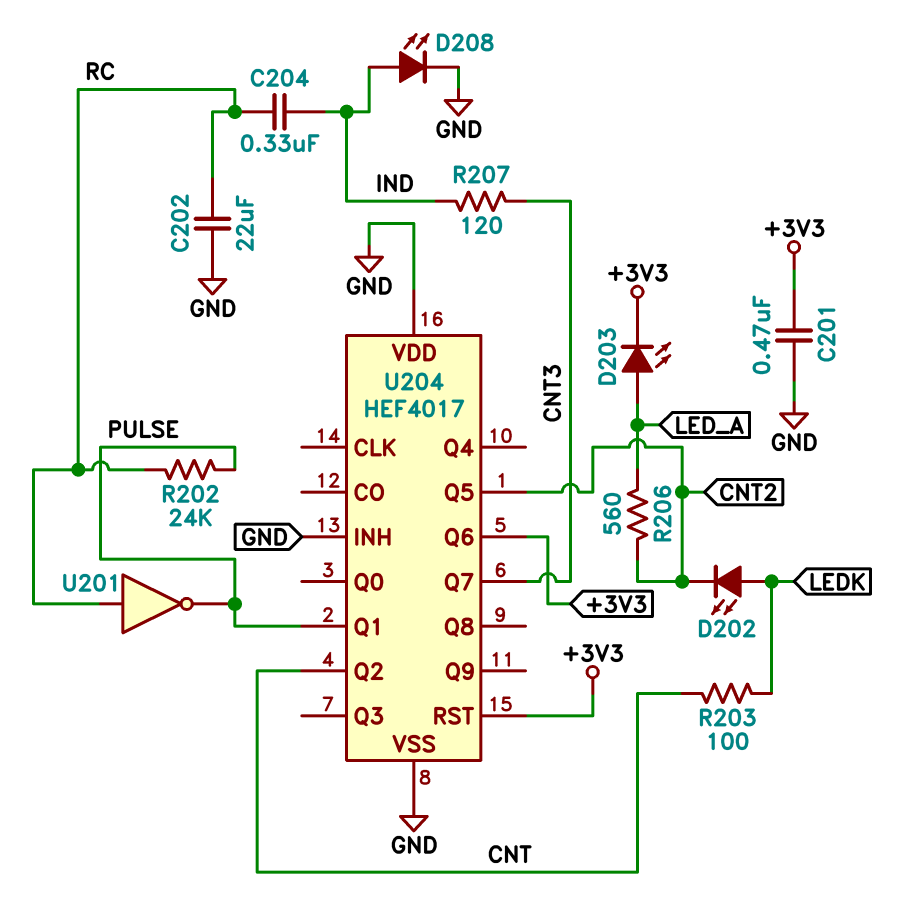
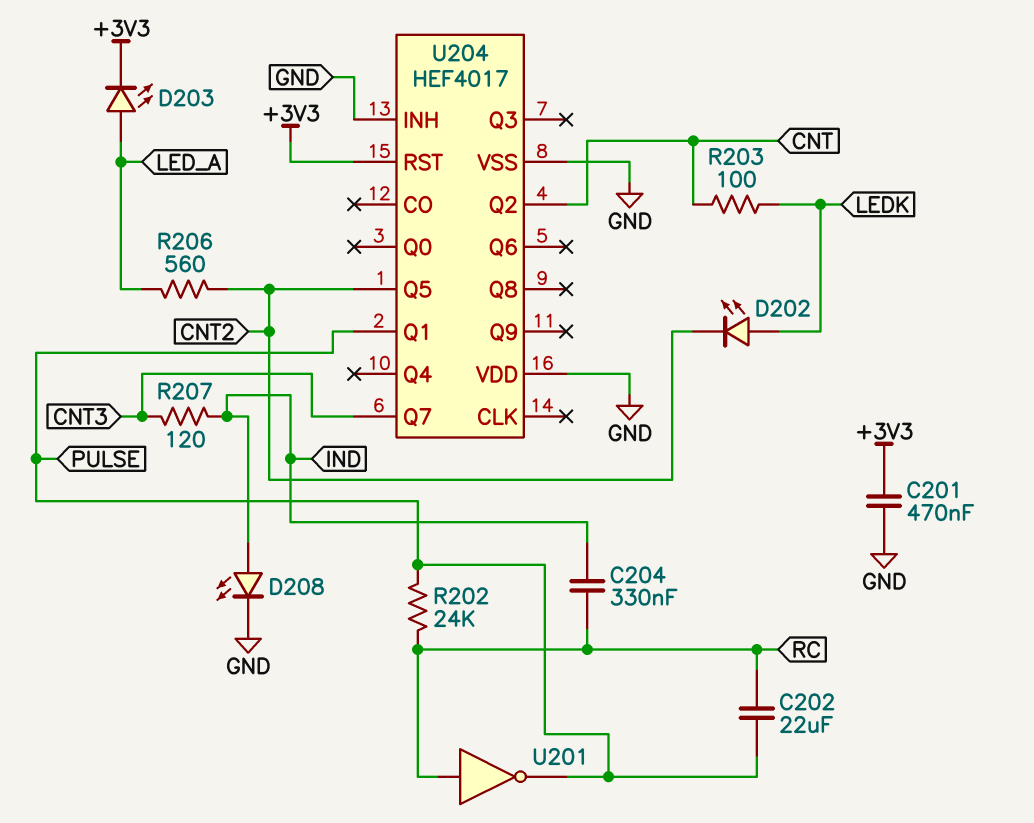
C202: 22uF (GND, RC) -> 22uF (PULSE, RC)
U204 pin Q6: +3V3 -> none

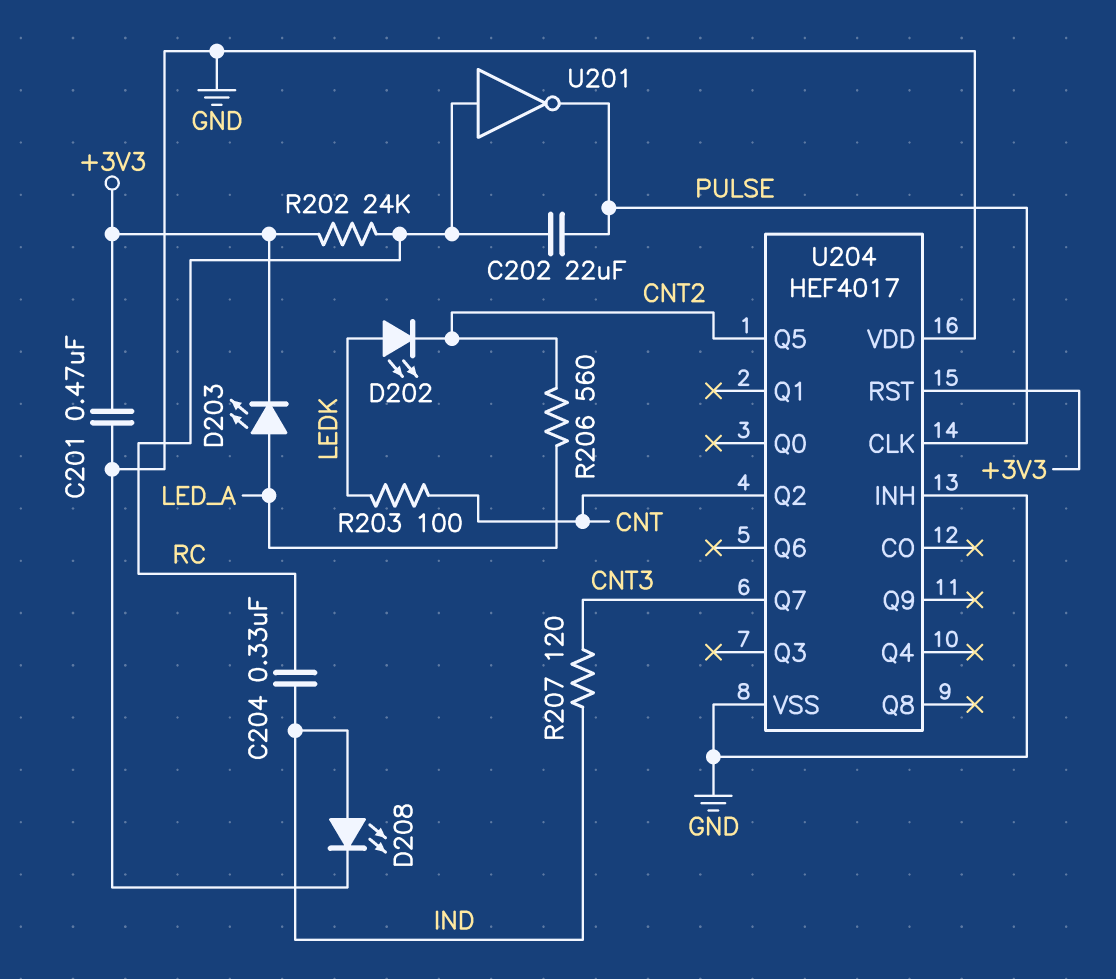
R202: 24k (PULSE, RC) -> 24k (+3V3, RC)
U204 pin CLK: none -> PULSE
U204 pin Q1: PULSE -> none

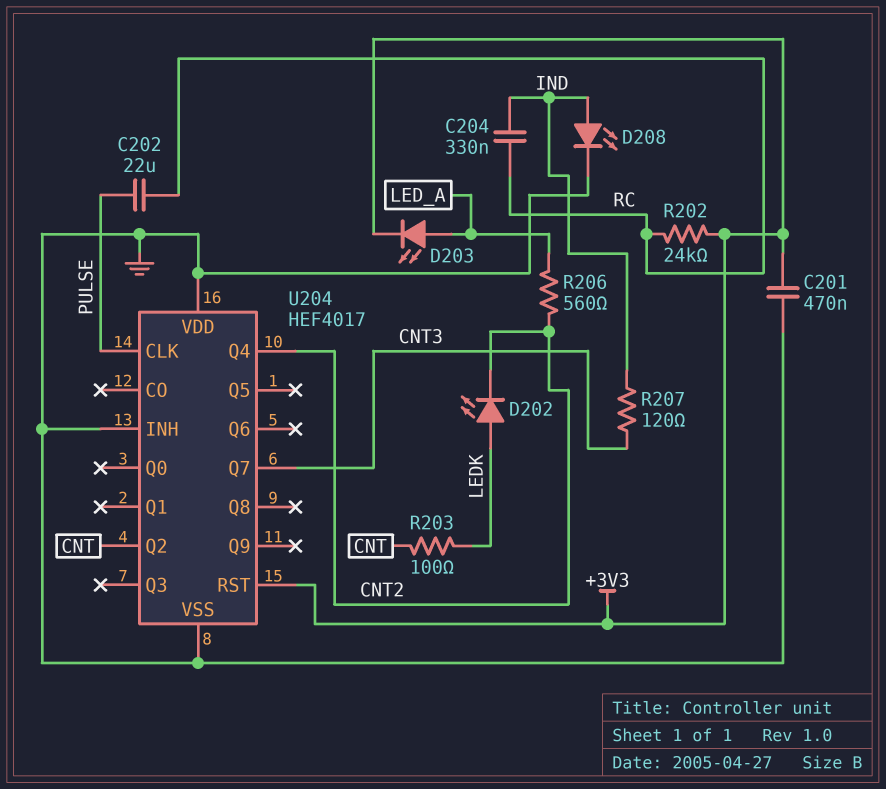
U201: NOT (in RC, out PULSE) -> none
U204 pin Q4: none -> CNT2
U204 pin Q5: CNT2 -> none

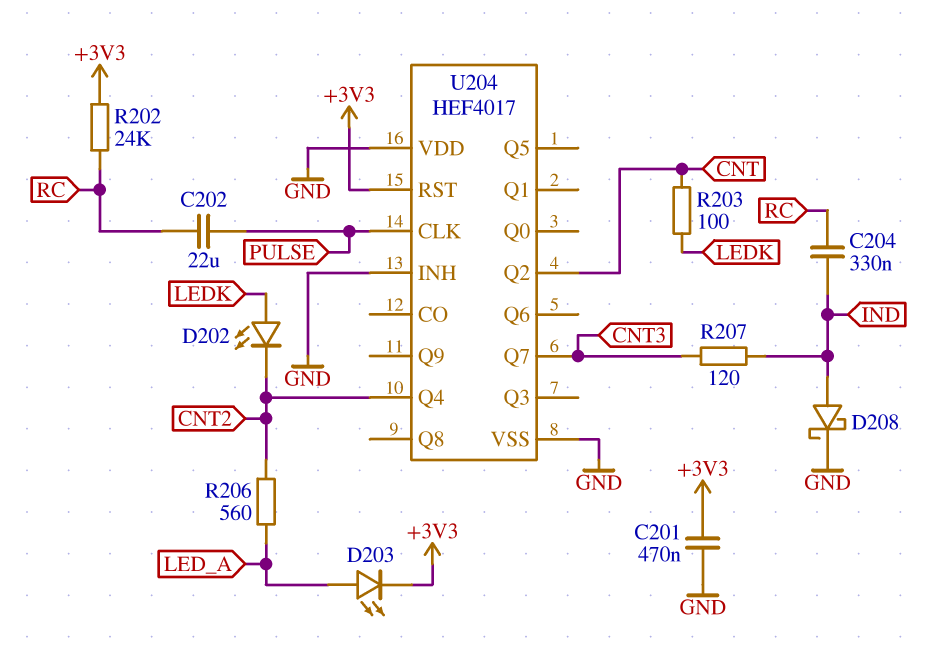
D208: LED (A IND, K GND) -> schottky (A IND, K GND)

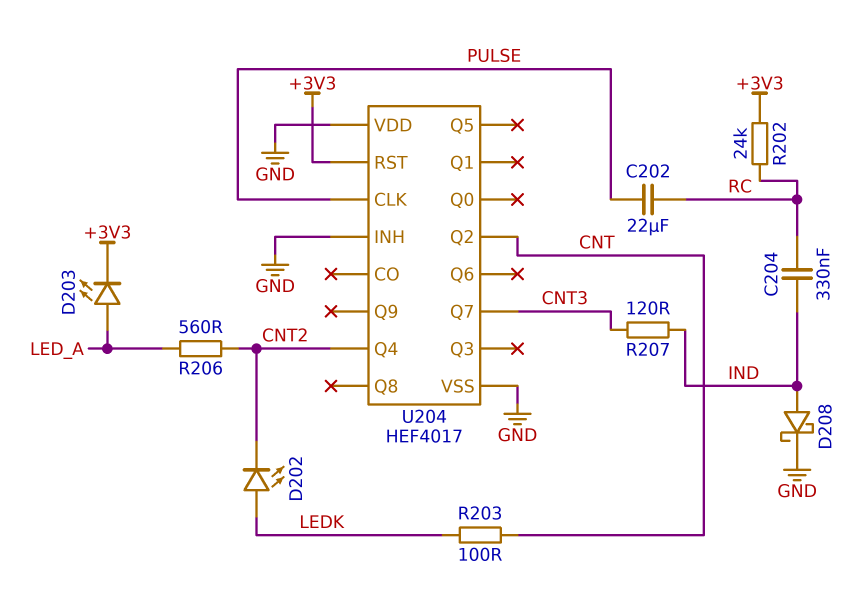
C201: 470nF (+3V3, GND) -> none

